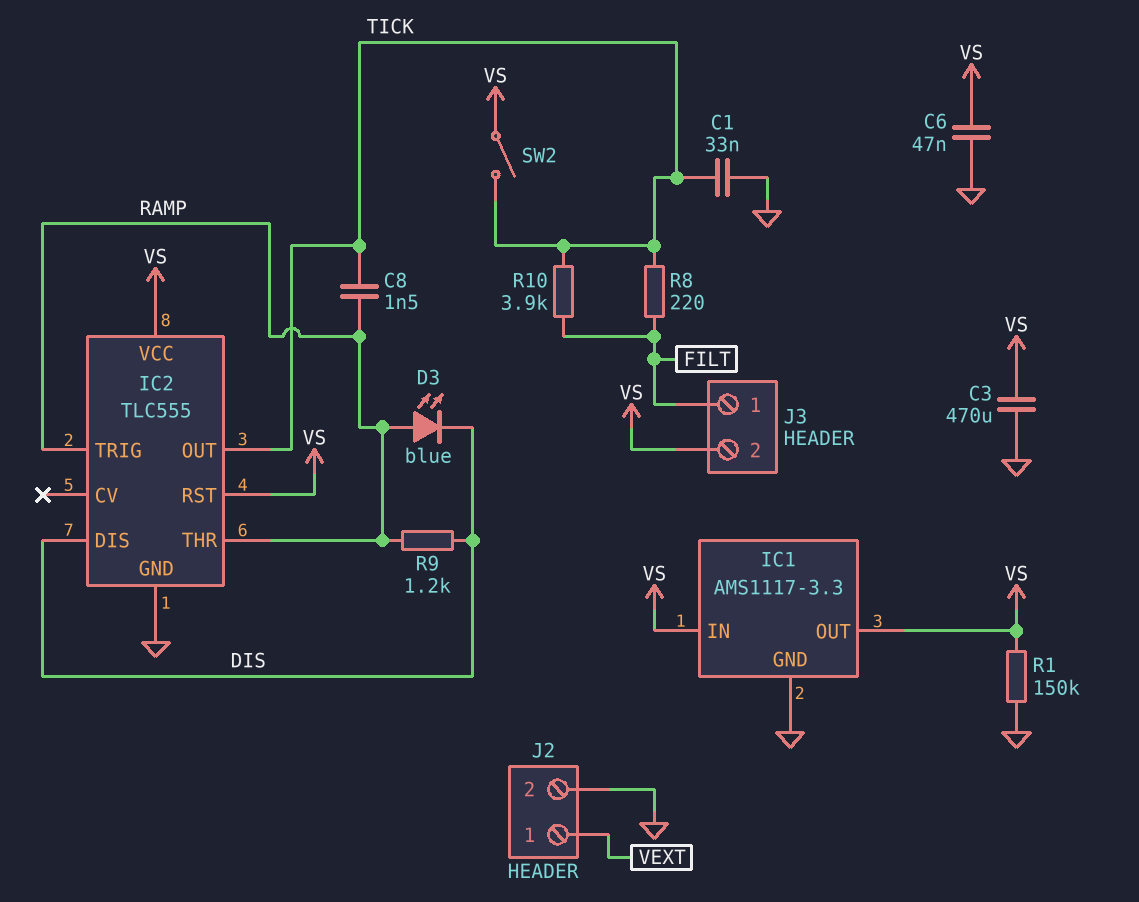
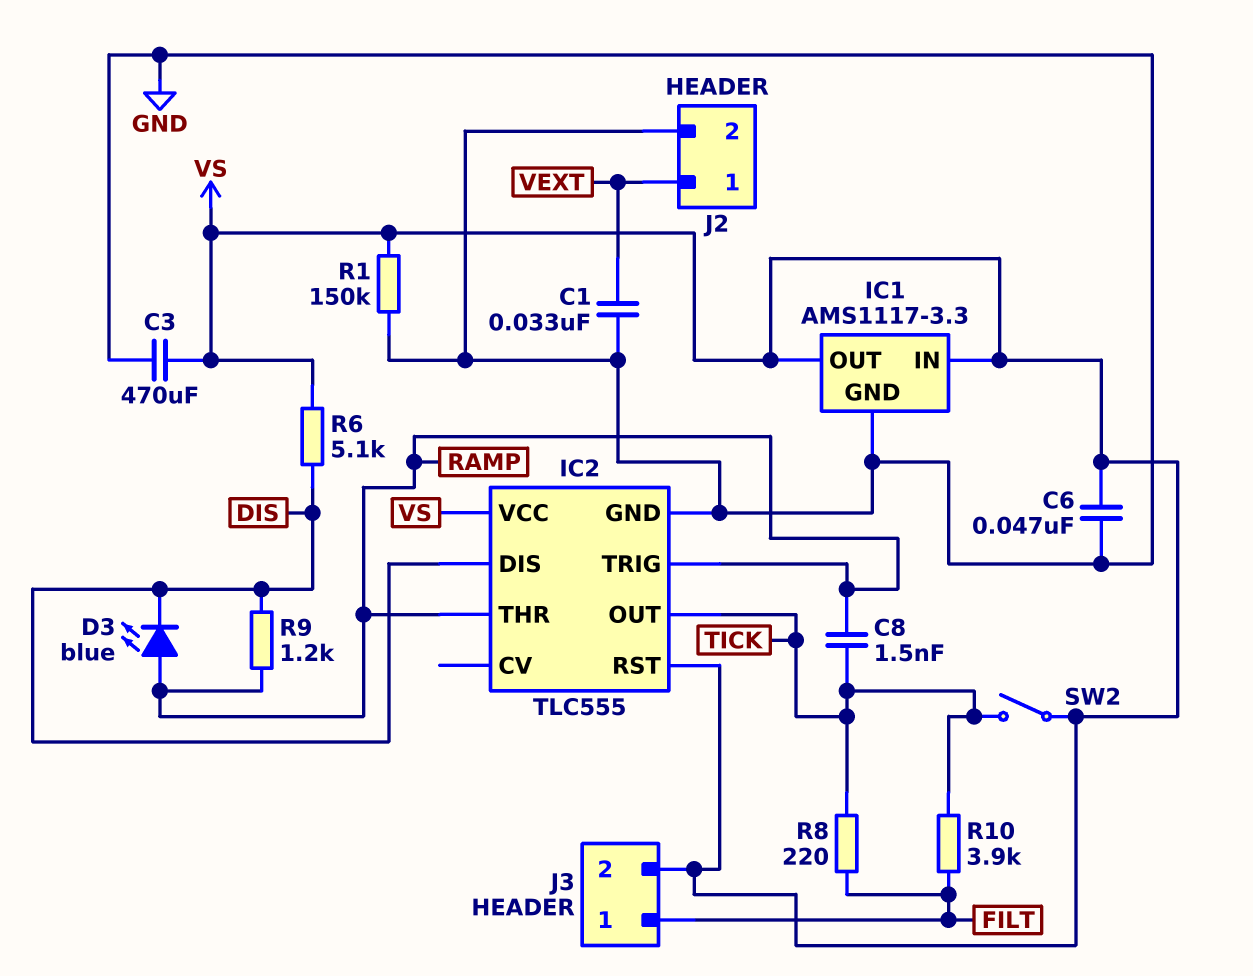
C1: 33nF (GND, TICK) -> 33nF (GND, VEXT)
R6: none -> 5.1k (DIS, VS)

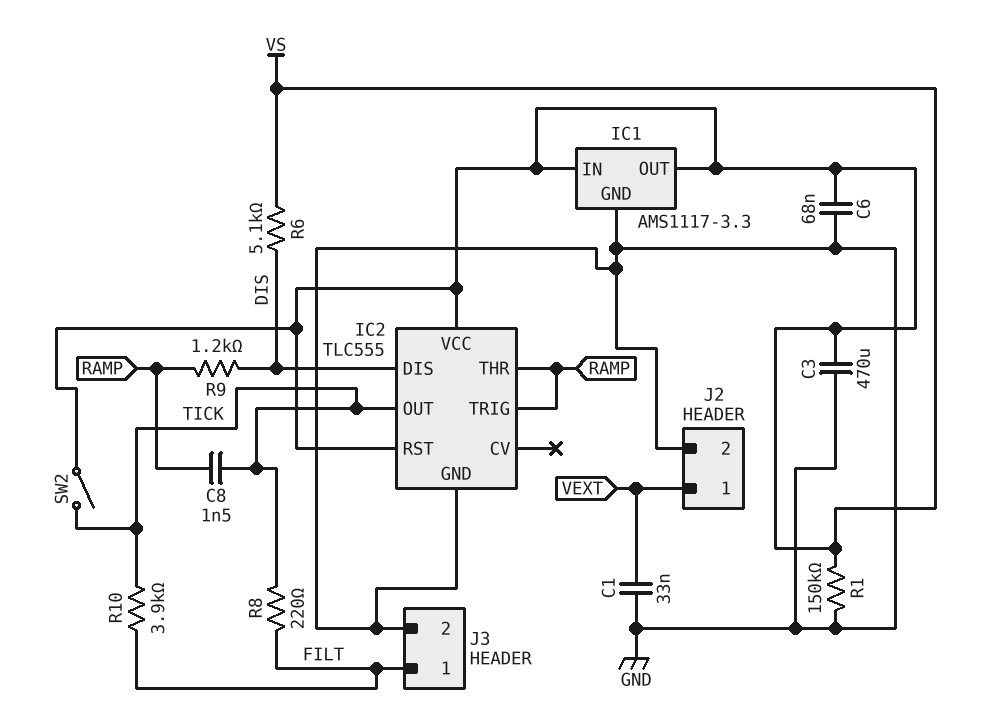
C6: 47nF (GND, VS) -> 68nF (GND, VS)
D3: LED blue (A RAMP, K DIS) -> none
J3 pin 2: VS -> GND

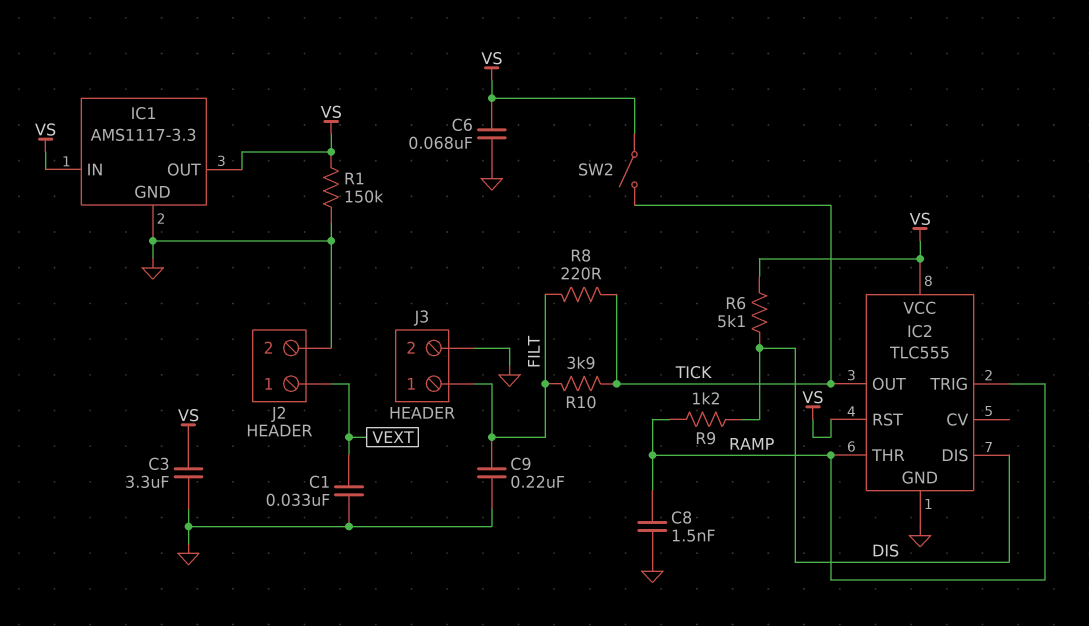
C3: 470uF (GND, VS) -> 3.3uF (GND, VS)
C8: 1.5nF (RAMP, TICK) -> 1.5nF (GND, RAMP)
C9: none -> 220nF (FILT, GND)

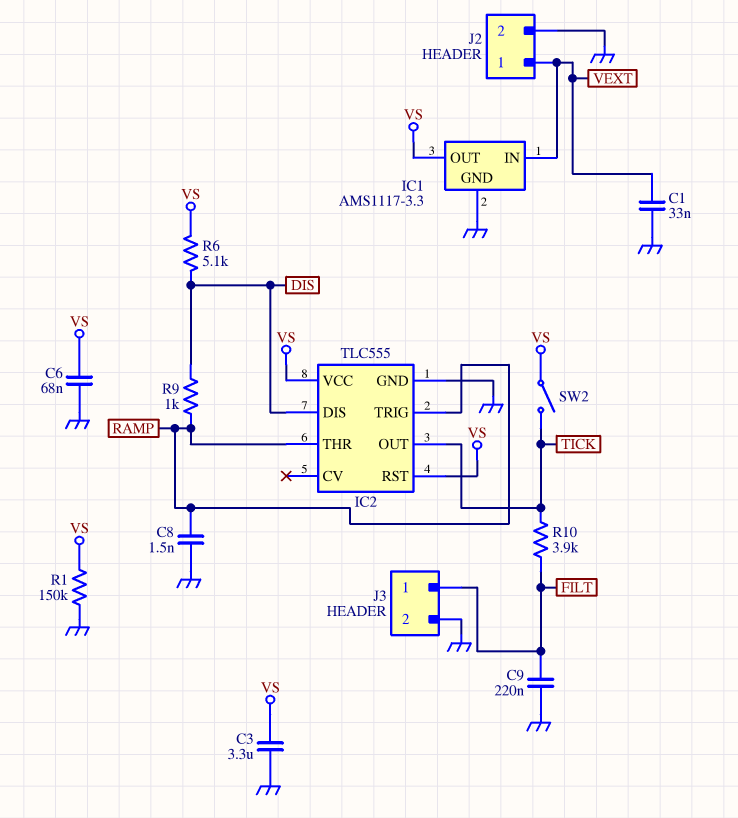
IC1 pin IN: VS -> VEXT
R8: 220 (FILT, TICK) -> none
R9: 1.2k (DIS, RAMP) -> 1k (DIS, RAMP)

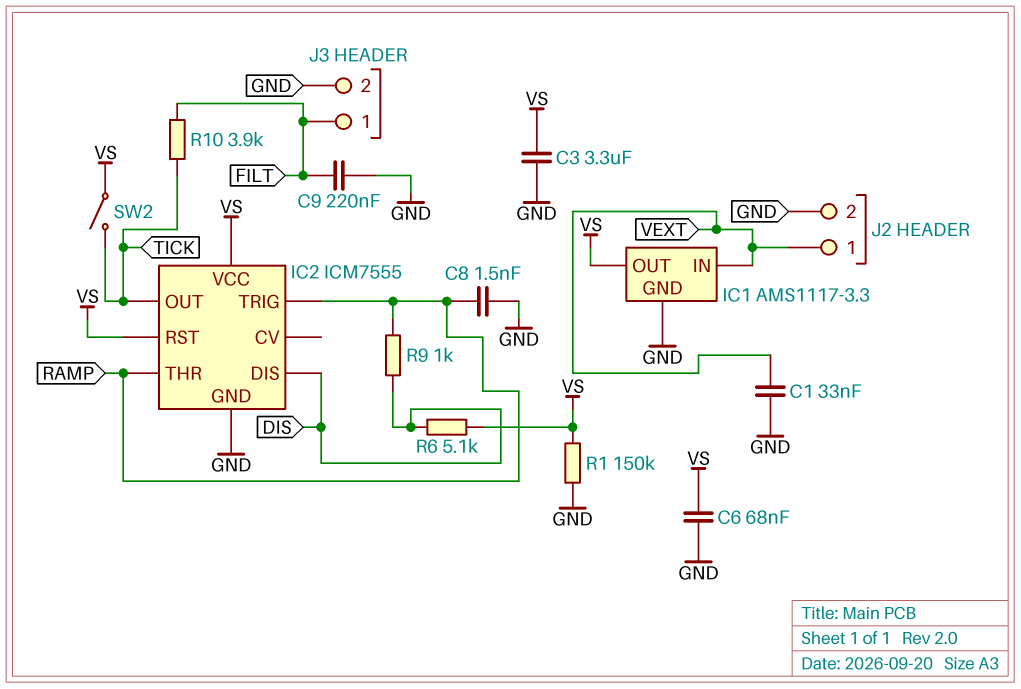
IC2: TLC555 -> ICM7555

